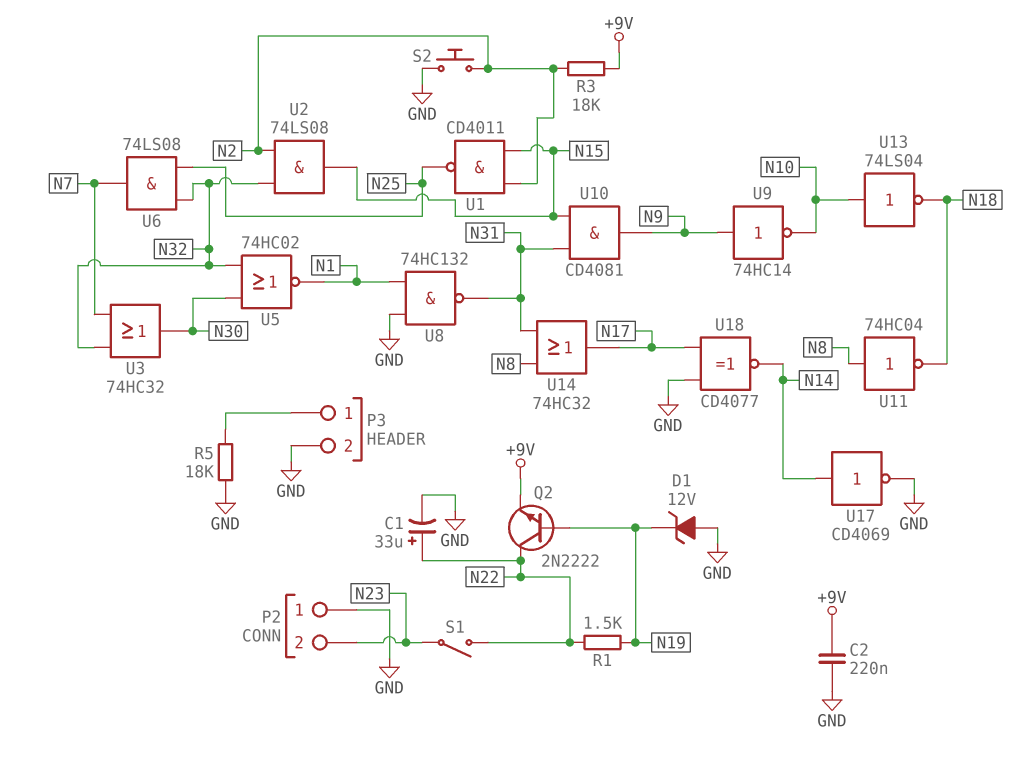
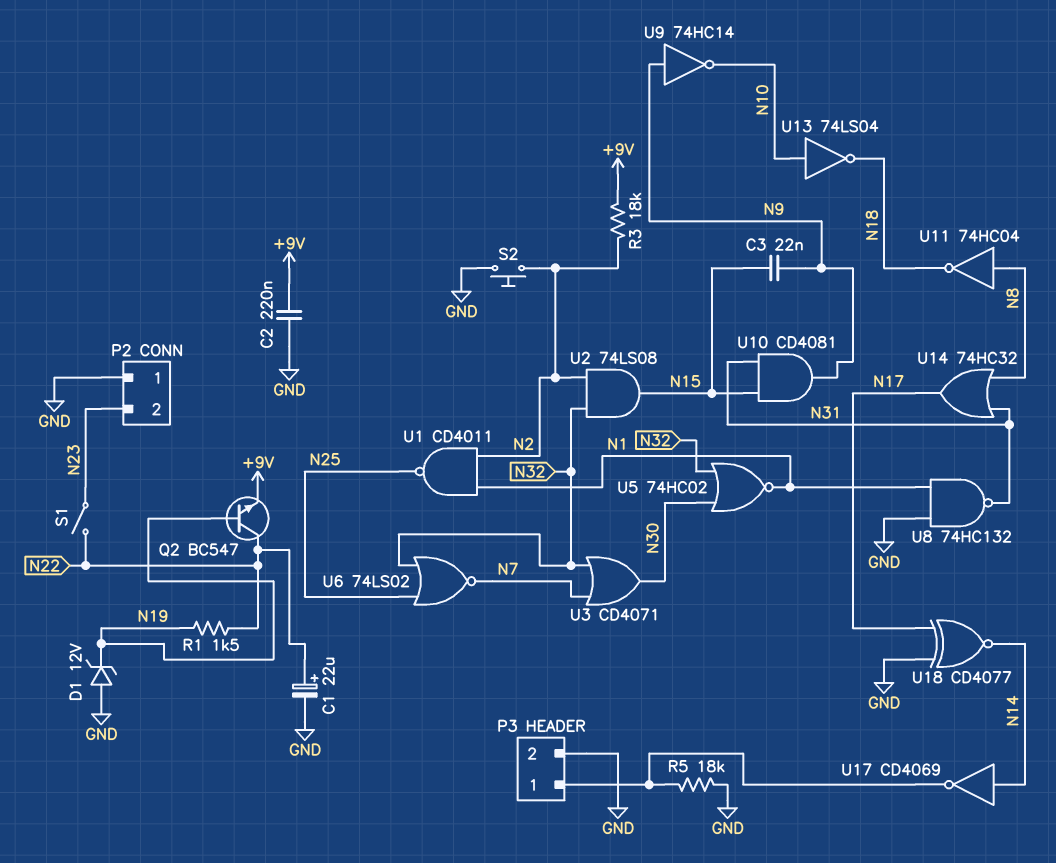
C1: 33uF (plus N22, minus GND) -> 22uF (plus N22, minus GND)
C3: none -> 22nF (N9, N15)
Q2: NPN 2N2222 (B N19, C N22, E +9V) -> NPN BC547 (B N19, C N22, E +9V)
U1: NAND CD4011 (in N2, in N15, out N25) -> NAND CD4011 (in N1, in N2, out N25)
U3: OR 74HC32 (in N7, in N32, out N30) -> OR CD4071 (in N7, in N32, out N30)
U6: AND 74LS08 (in N25, in N32, out N7) -> NOR 74LS02 (in N25, in N32, out N7)
U17: NOT CD4069 (in N14, out GND) -> NOT CD4069 (in N14, out P3/1)

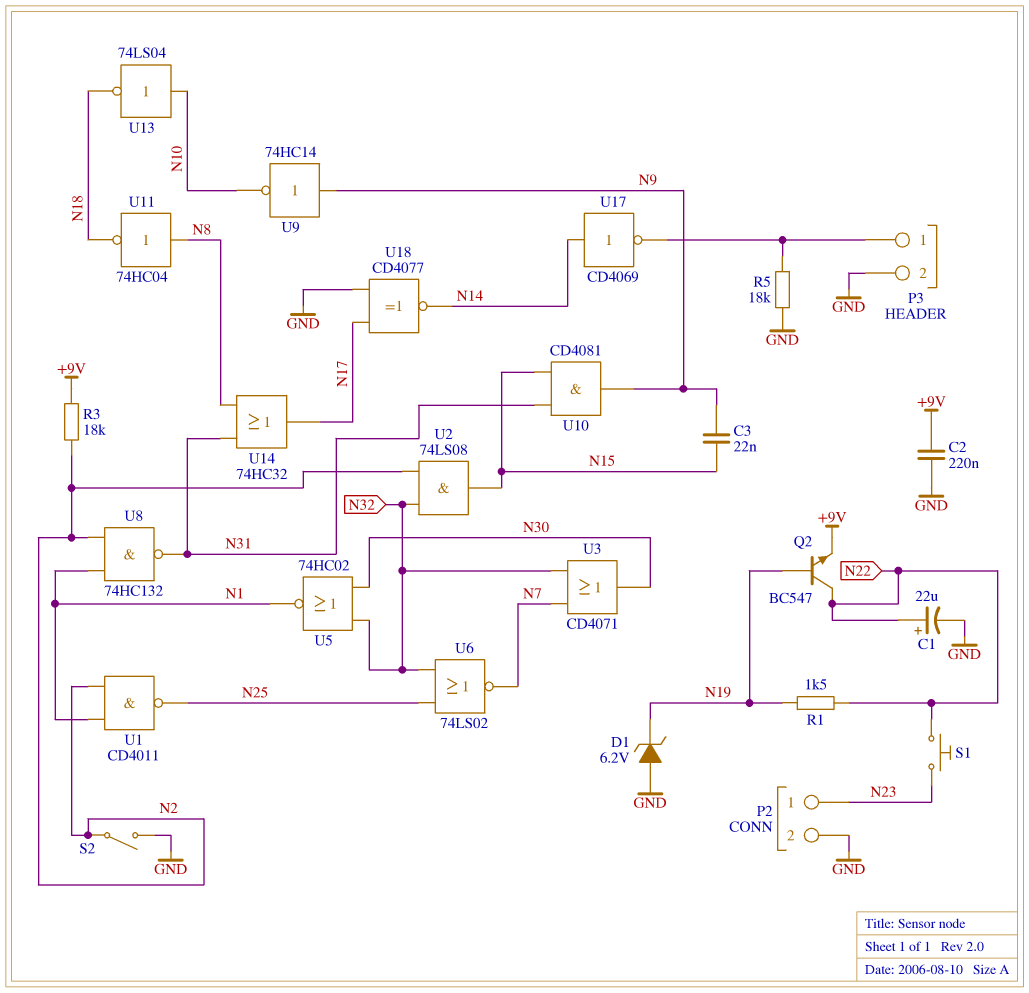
D1: zener 12V (A GND, K N19) -> zener 6.2V (A GND, K N19)
P2 pin 1: GND -> N23
P2 pin 2: N23 -> GND
S1: switch (N22, N23) -> button (N22, N23)
S2: button (GND, N2) -> switch (GND, N2)
U8: NAND 74HC132 (in GND, in N1, out N31) -> NAND 74HC132 (in N1, in N2, out N31)

